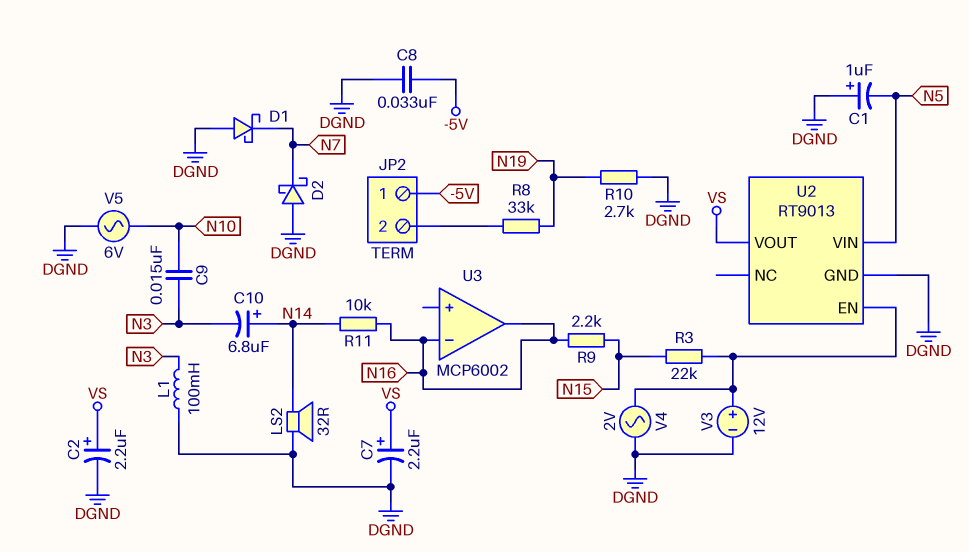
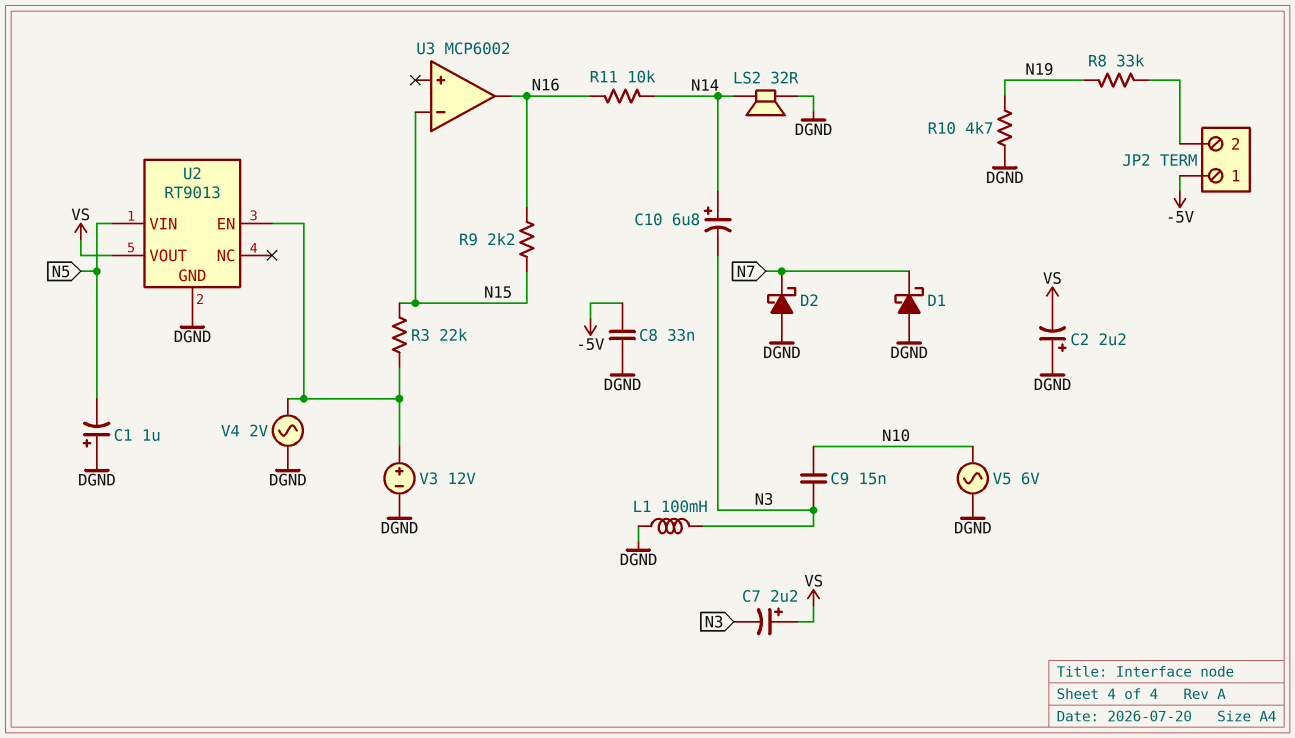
C2: 2.2uF (plus VS, minus DGND) -> 2.2uF (plus DGND, minus VS)
C7: 2.2uF (plus VS, minus DGND) -> 2.2uF (plus VS, minus N3)
R10: 2.7k (DGND, N19) -> 4.7k (DGND, N19)
U3 pin in-: N16 -> N15

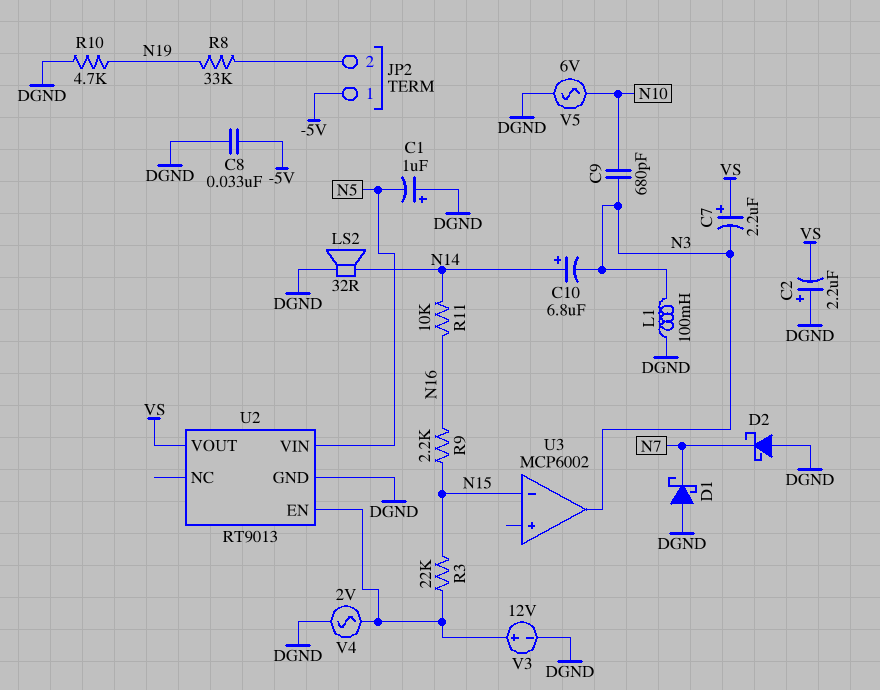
C9: 15nF (N3, N10) -> 680pF (N3, N10)
U3 pin out: N16 -> N3

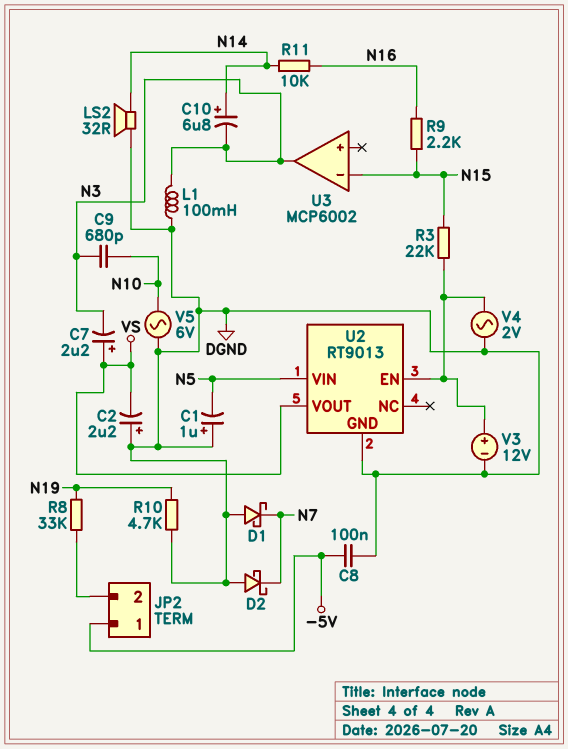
C8: 33nF (-5V, DGND) -> 100nF (-5V, DGND)

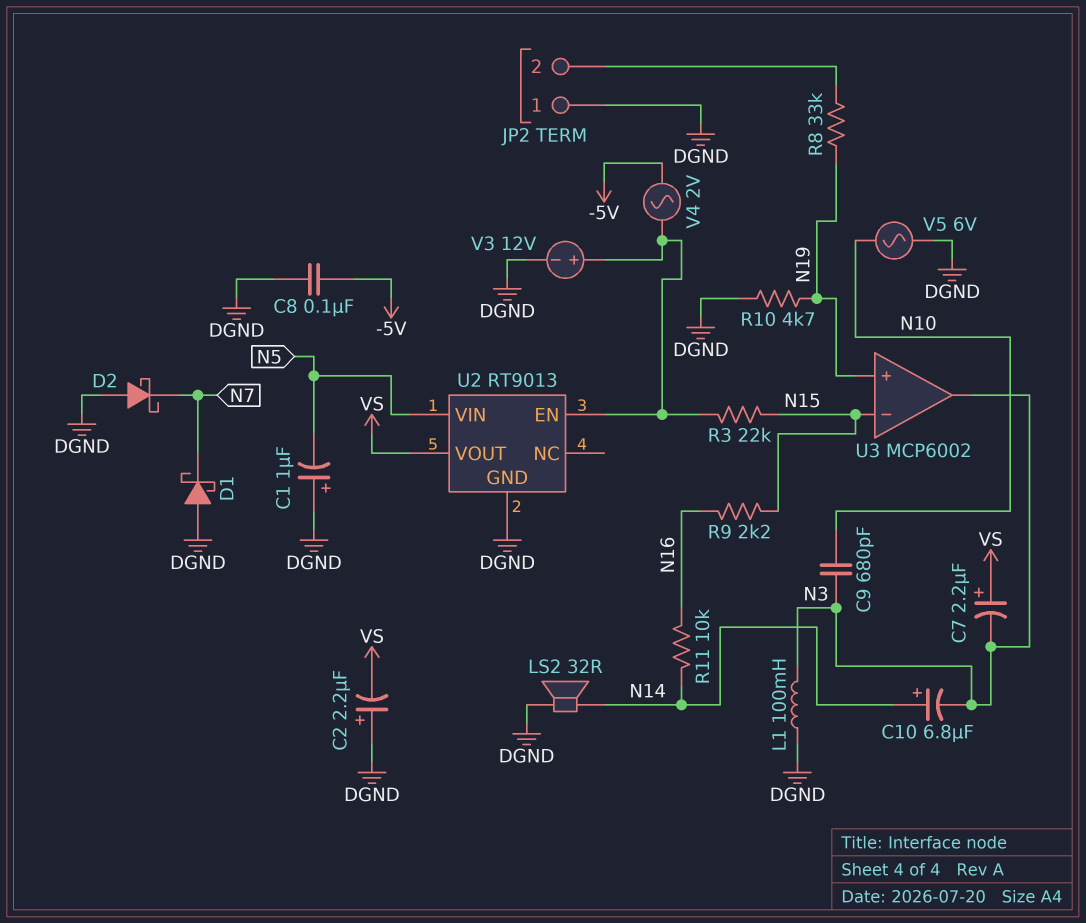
JP2 pin 1: -5V -> DGND
U3 pin in+: none -> N19
V4: AC 2V (DGND, U2/EN) -> AC 2V (-5V, U2/EN)

